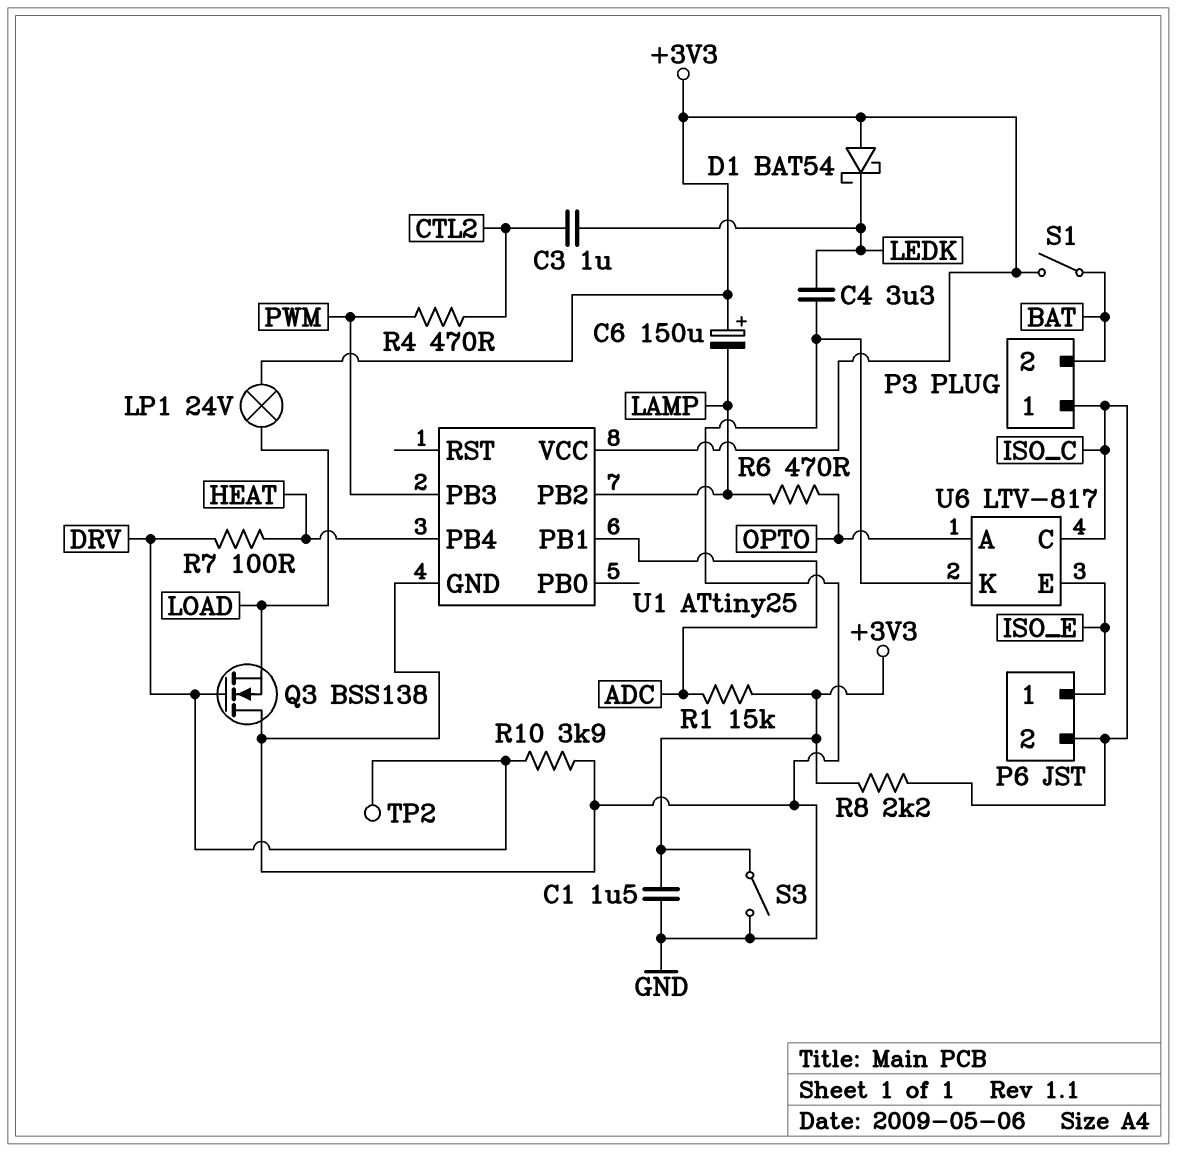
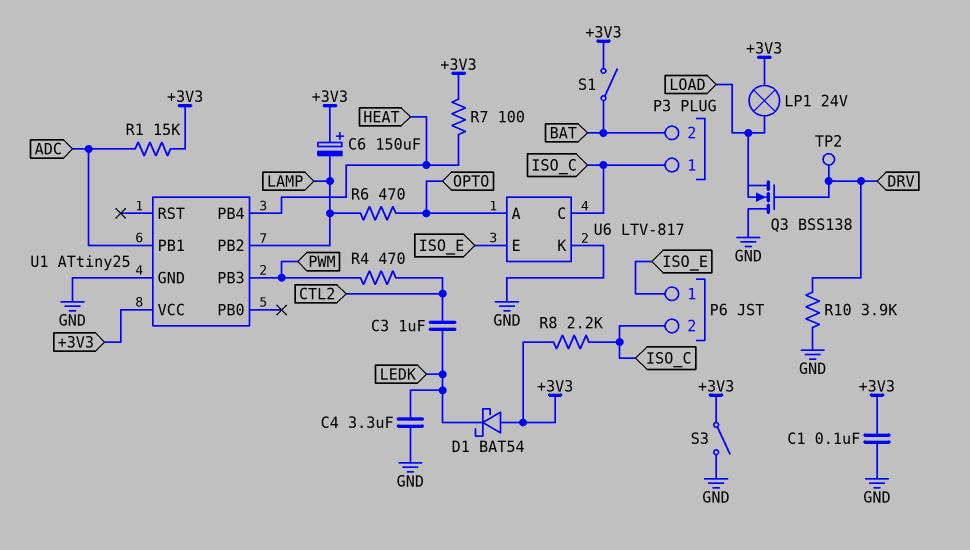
C1: 1.5uF (+3V3, GND) -> 100nF (+3V3, GND)
R7: 100 (DRV, HEAT) -> 100 (+3V3, HEAT)

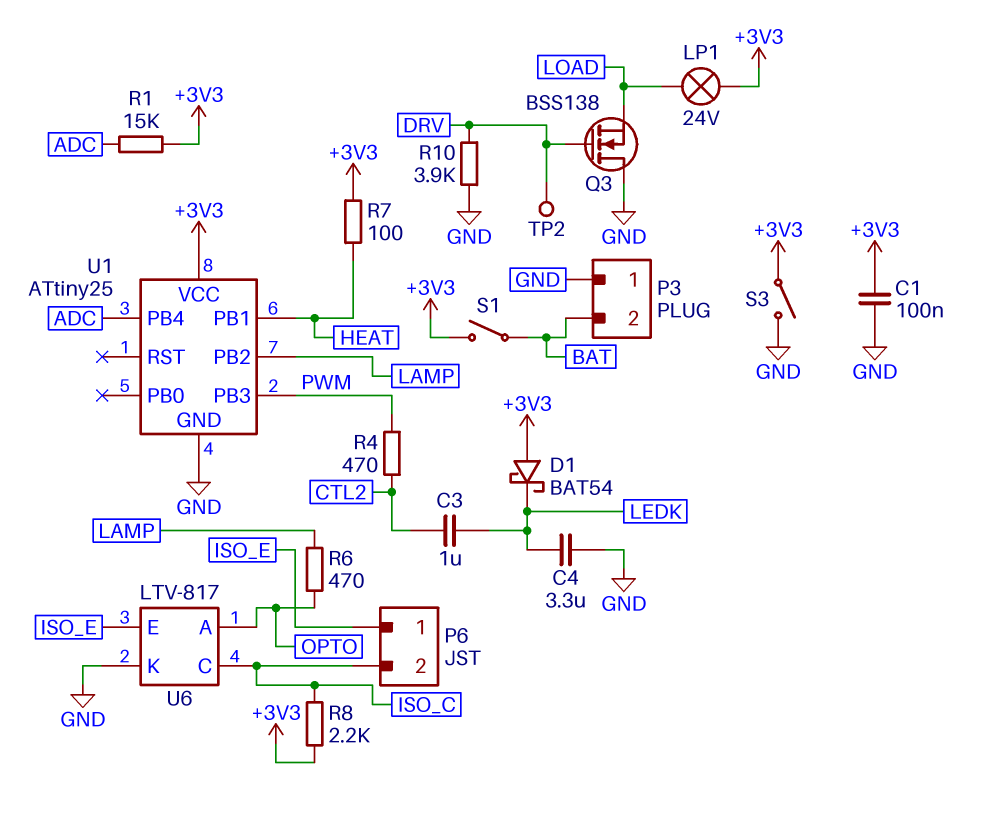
C6: 150uF (plus +3V3, minus LAMP) -> none
P3 pin 1: ISO_C -> GND
U1 pin PB1: ADC -> HEAT
U1 pin PB4: HEAT -> ADC

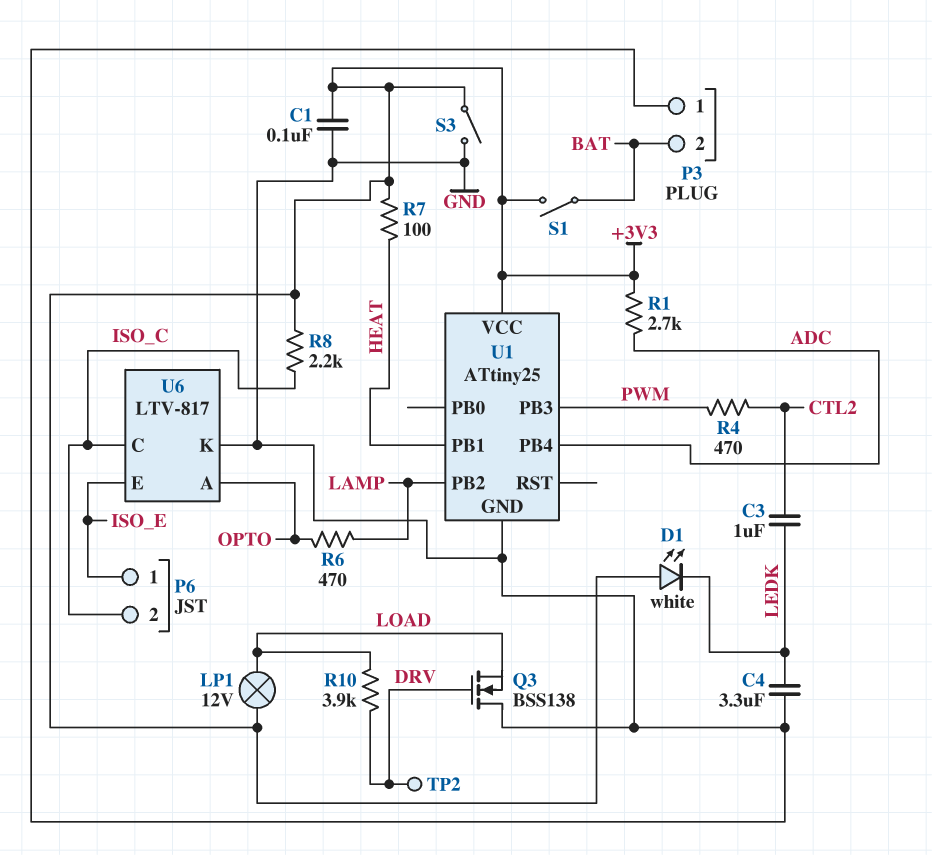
D1: schottky BAT54 (A +3V3, K LEDK) -> LED white (A +3V3, K LEDK)
LP1: lamp 24V (+3V3, LOAD) -> lamp 12V (+3V3, LOAD)
R1: 15k (+3V3, ADC) -> 2.7k (+3V3, ADC)
R10: 3.9k (DRV, GND) -> 3.9k (DRV, LOAD)

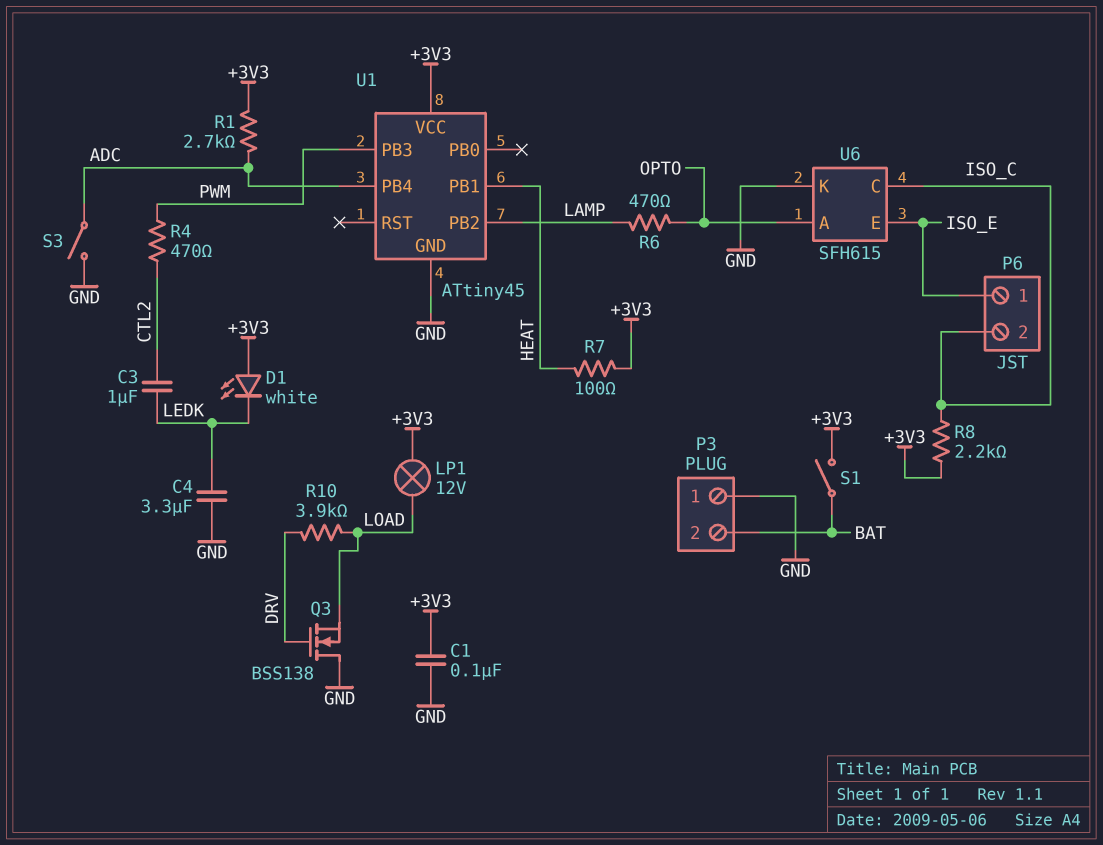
S3: switch (+3V3, GND) -> switch (ADC, GND)
TP2: test point (DRV) -> none
U1: ATtiny25 -> ATtiny45
U6: LTV-817 -> SFH615

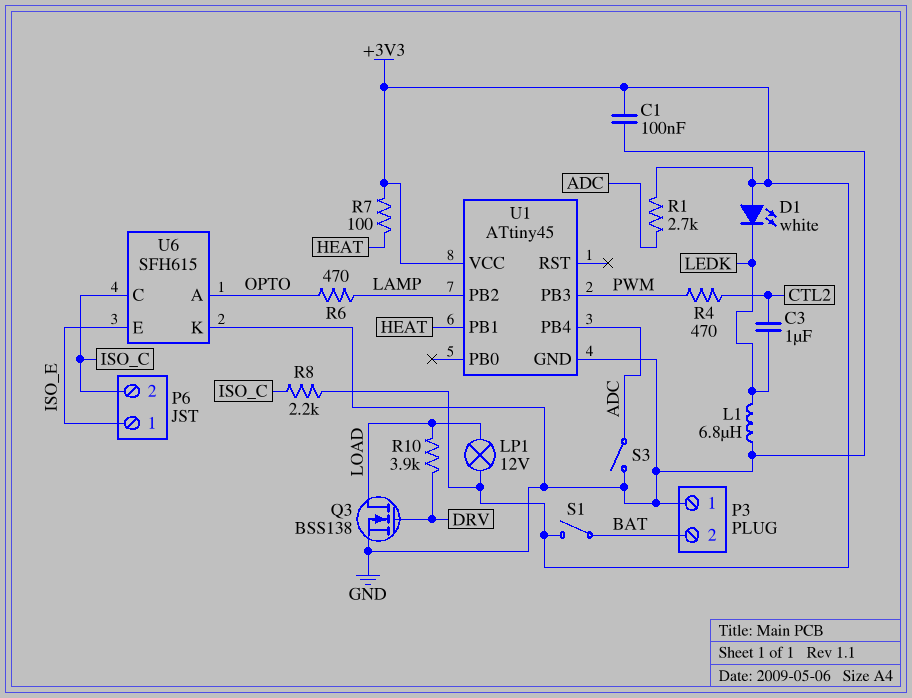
C4: 3.3uF (GND, LEDK) -> none
L1: none -> 6.8uH (GND, LEDK)
Q3: NMOS BSS138 (G DRV, D GND, S LOAD) -> NMOS BSS138 (G DRV, D LOAD, S GND)

